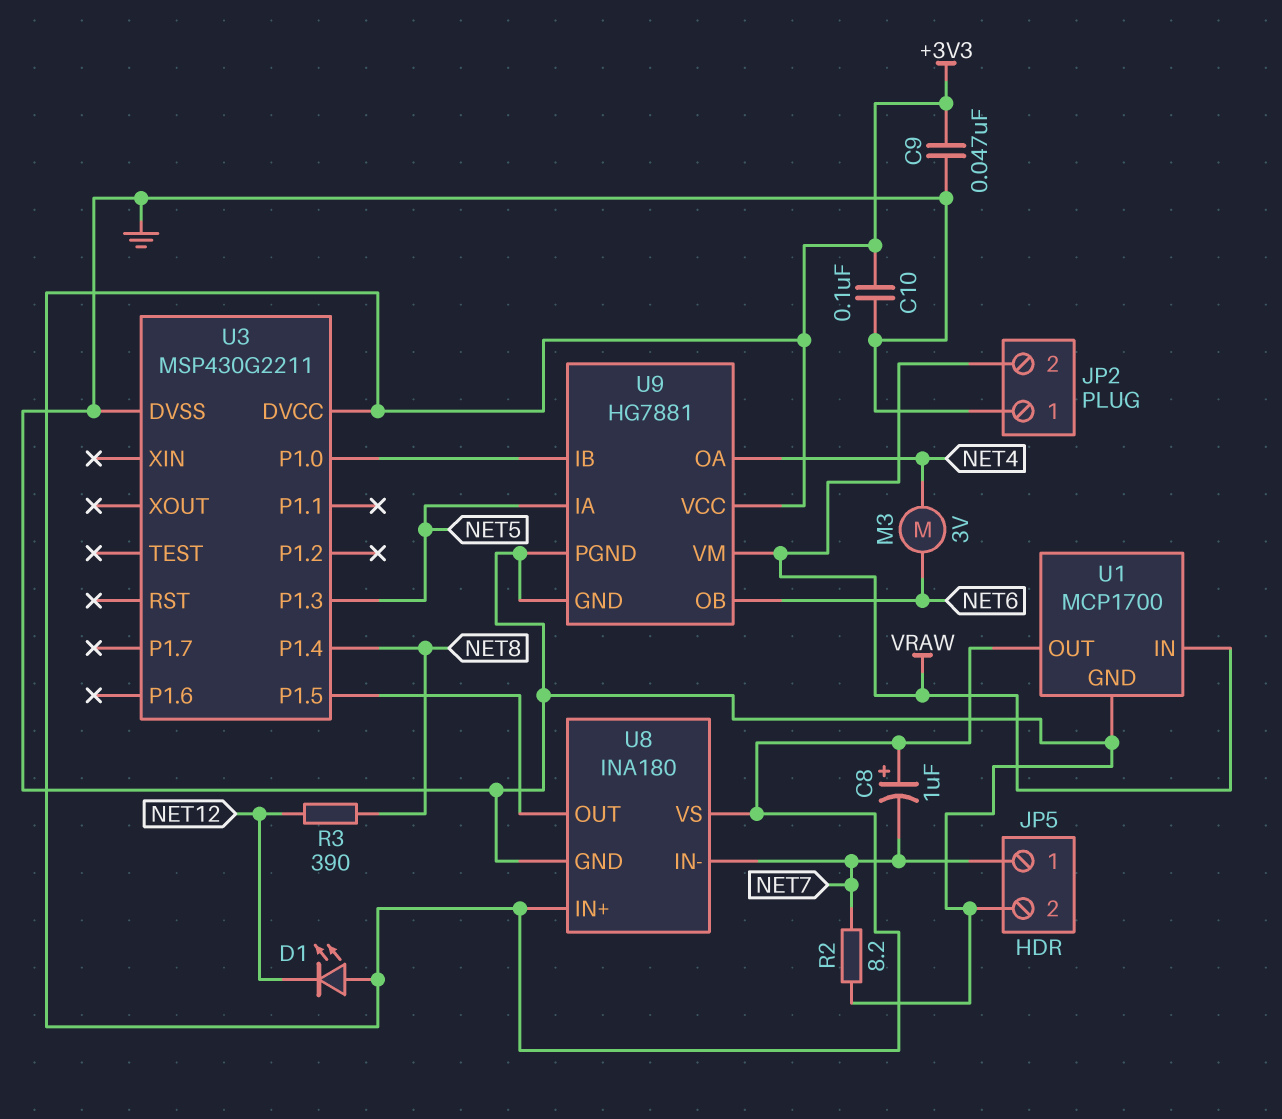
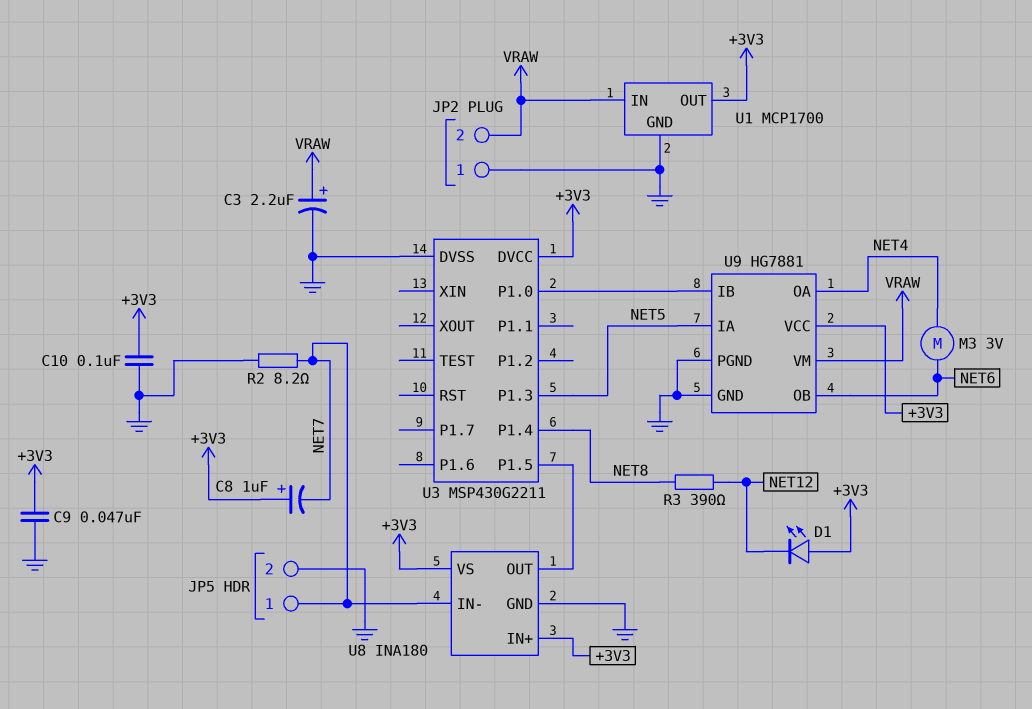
C3: none -> 2.2uF (plus VRAW, minus GND)

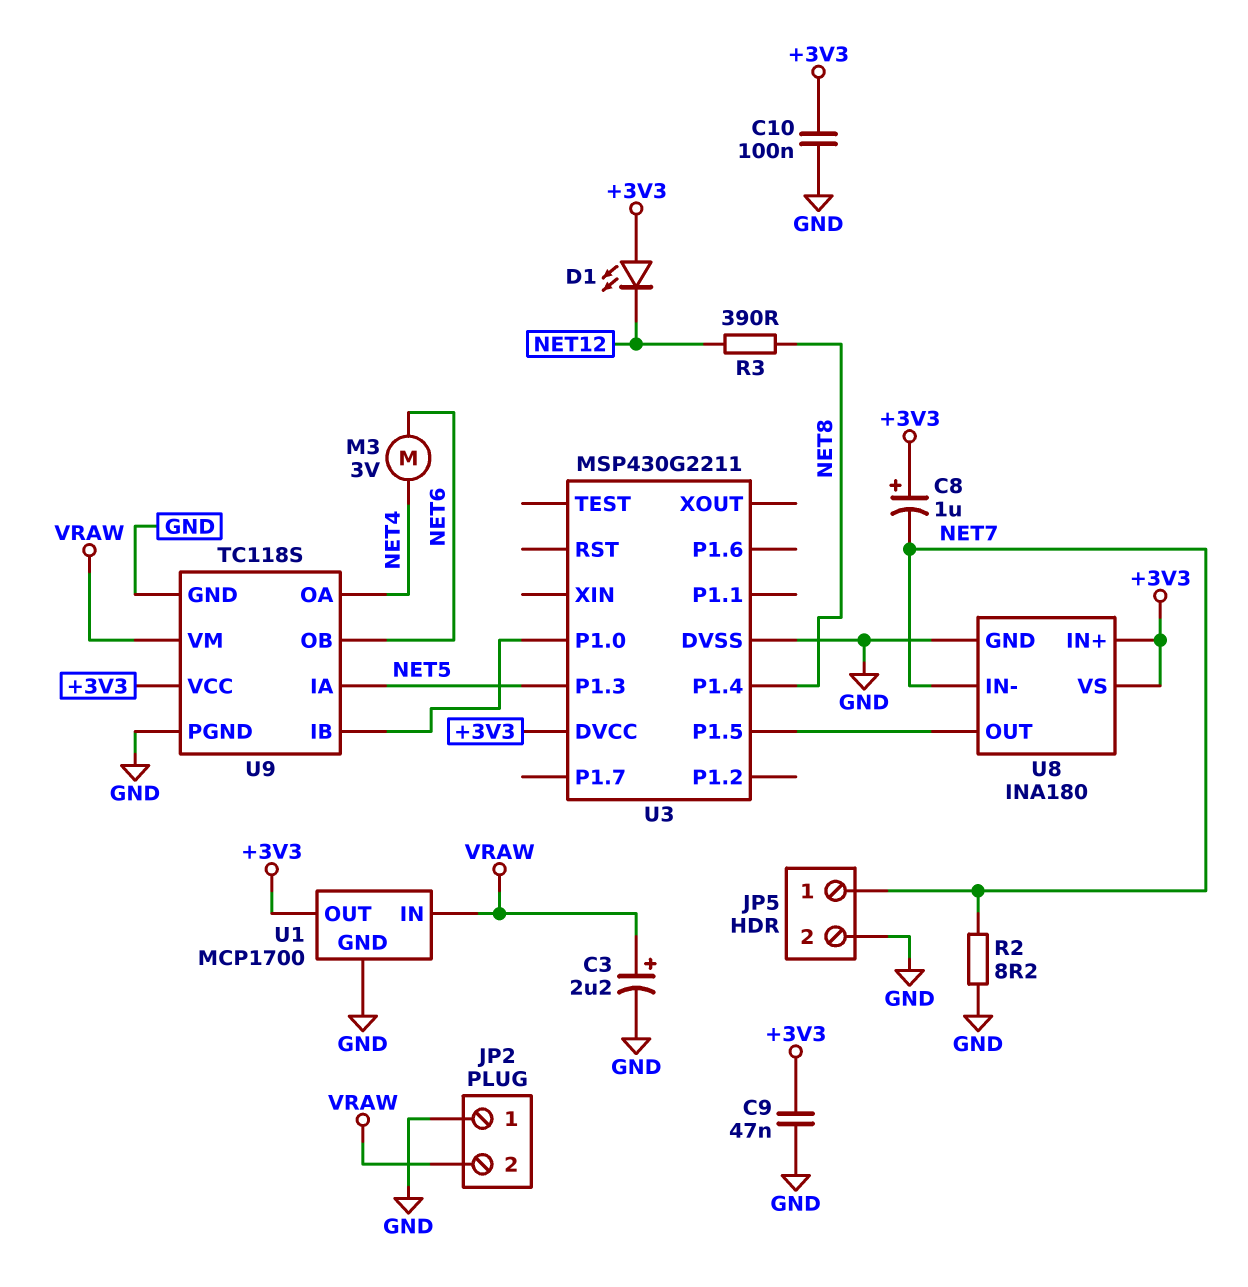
U9: HG7881 -> TC118S

